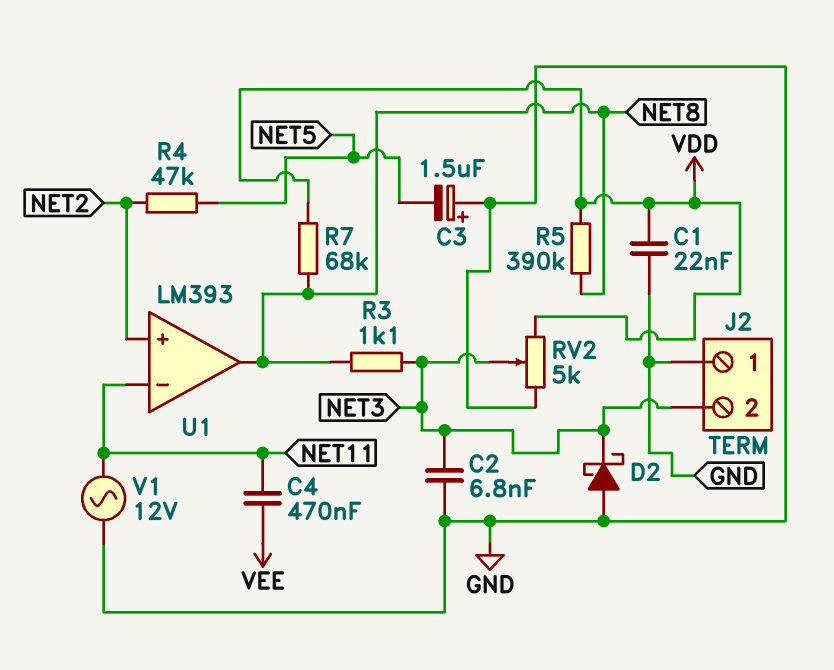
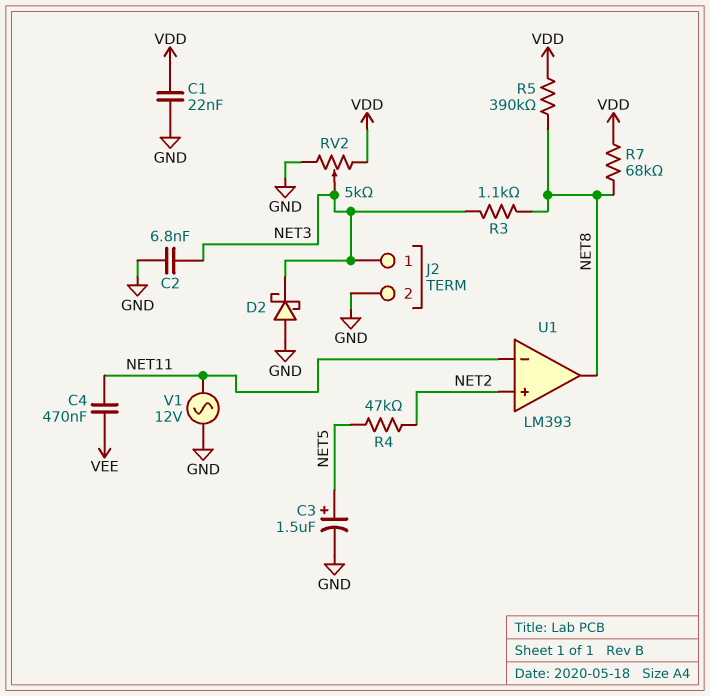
C3: 1.5uF (plus GND, minus NET5) -> 1.5uF (plus NET5, minus GND)
J2 pin 1: GND -> NET3
J2 pin 2: NET3 -> GND

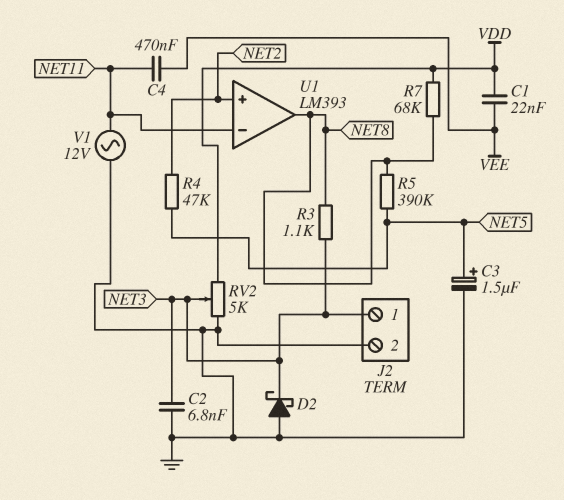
C1: 22nF (GND, VDD) -> 22nF (VDD, VEE)
R5: 390k (NET8, VDD) -> 390k (NET5, NET8)

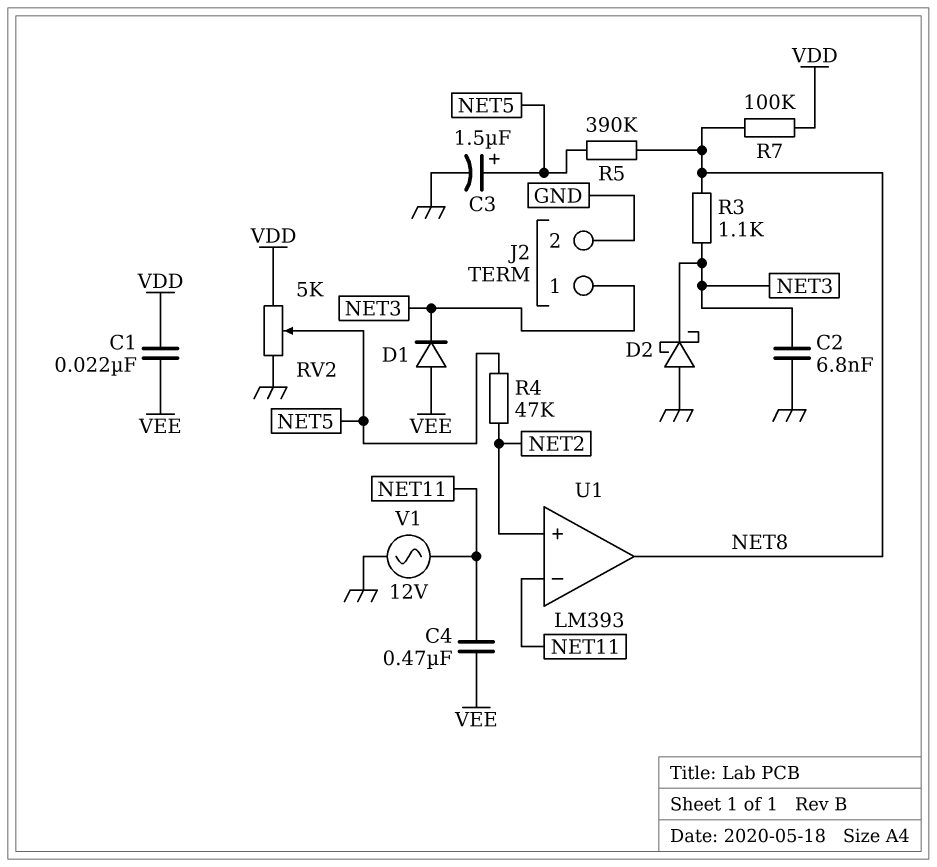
D1: none -> diode (A VEE, K NET3)
R7: 68k (NET8, VDD) -> 100k (NET8, VDD)
RV2: 5k (GND, VDD, wiper NET3) -> 5k (GND, VDD, wiper NET5)

